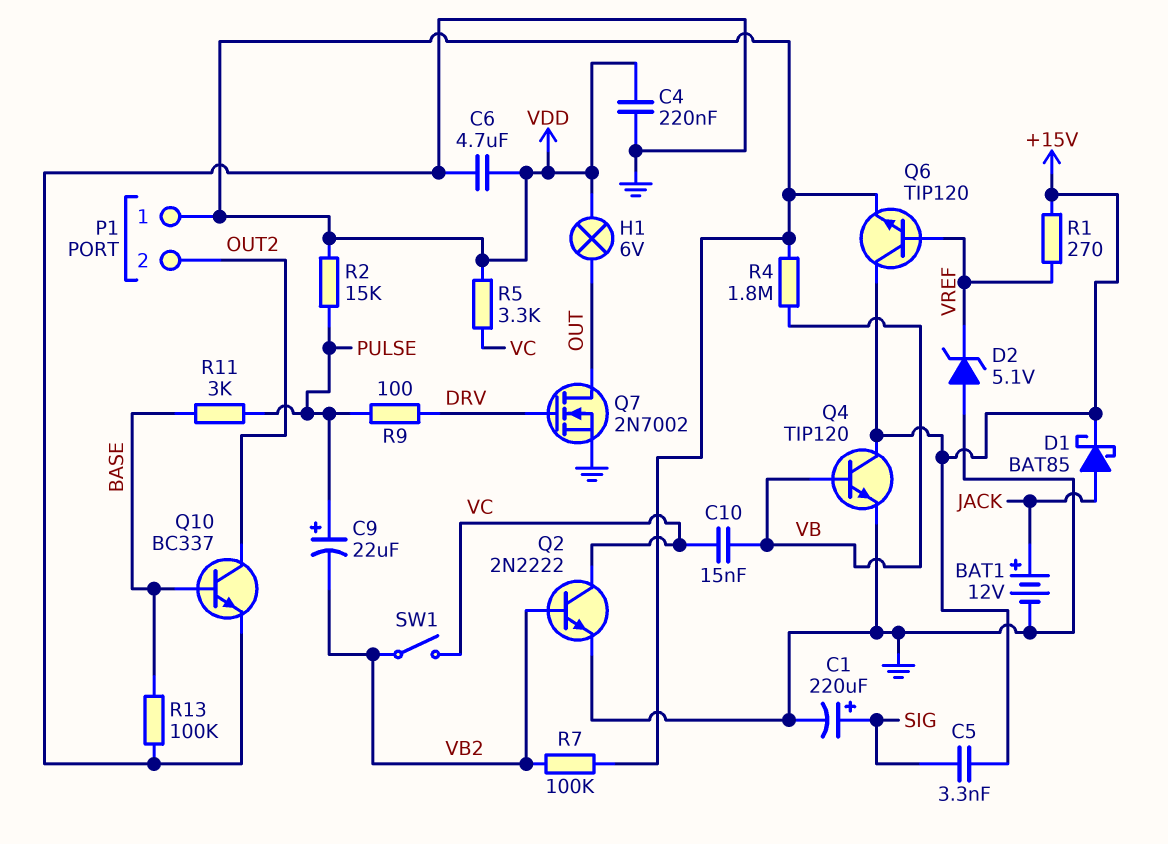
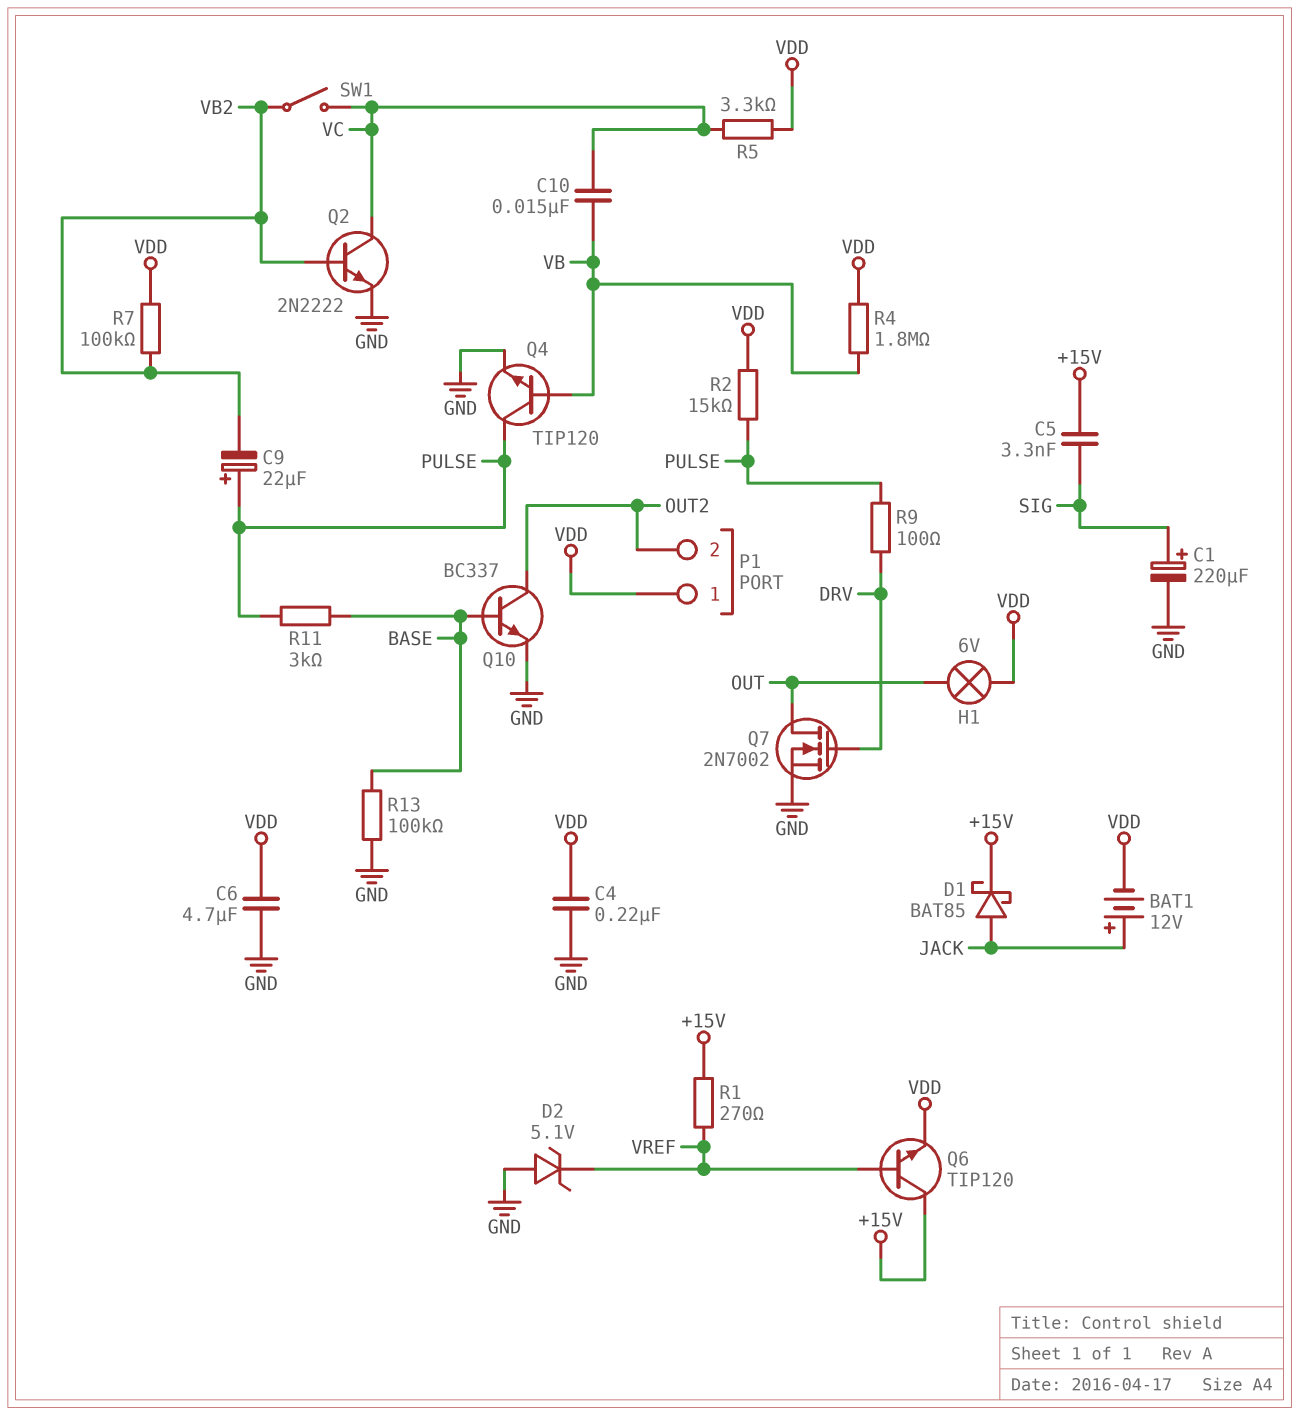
BAT1: 12V (plus JACK, minus GND) -> 12V (plus JACK, minus VDD)
Q4: NPN TIP120 (B VB, C +15V, E GND) -> NPN TIP120 (B VB, C PULSE, E GND)

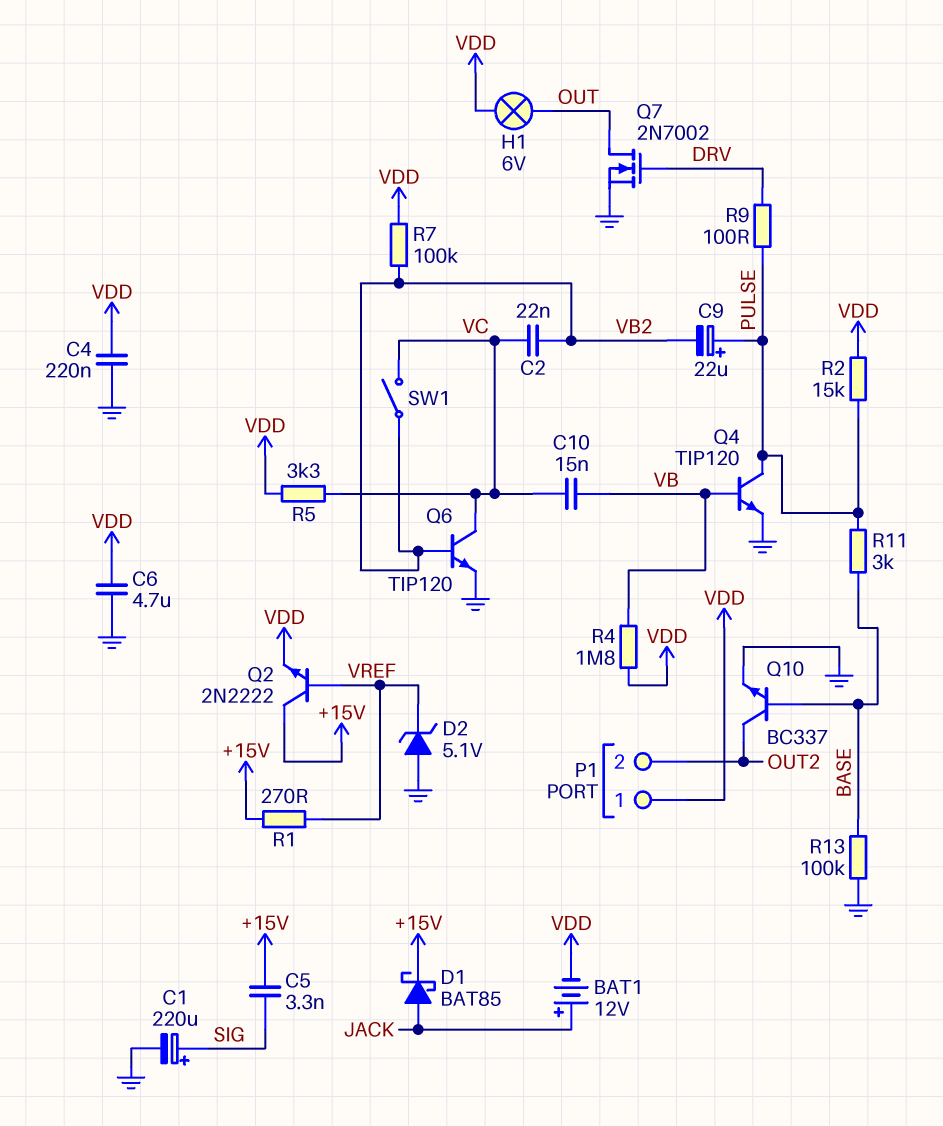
C2: none -> 22nF (VB2, VC)
Q2: NPN 2N2222 (B VB2, C VC, E GND) -> NPN 2N2222 (B VREF, C +15V, E VDD)
Q6: NPN TIP120 (B VREF, C +15V, E VDD) -> NPN TIP120 (B VB2, C VC, E GND)

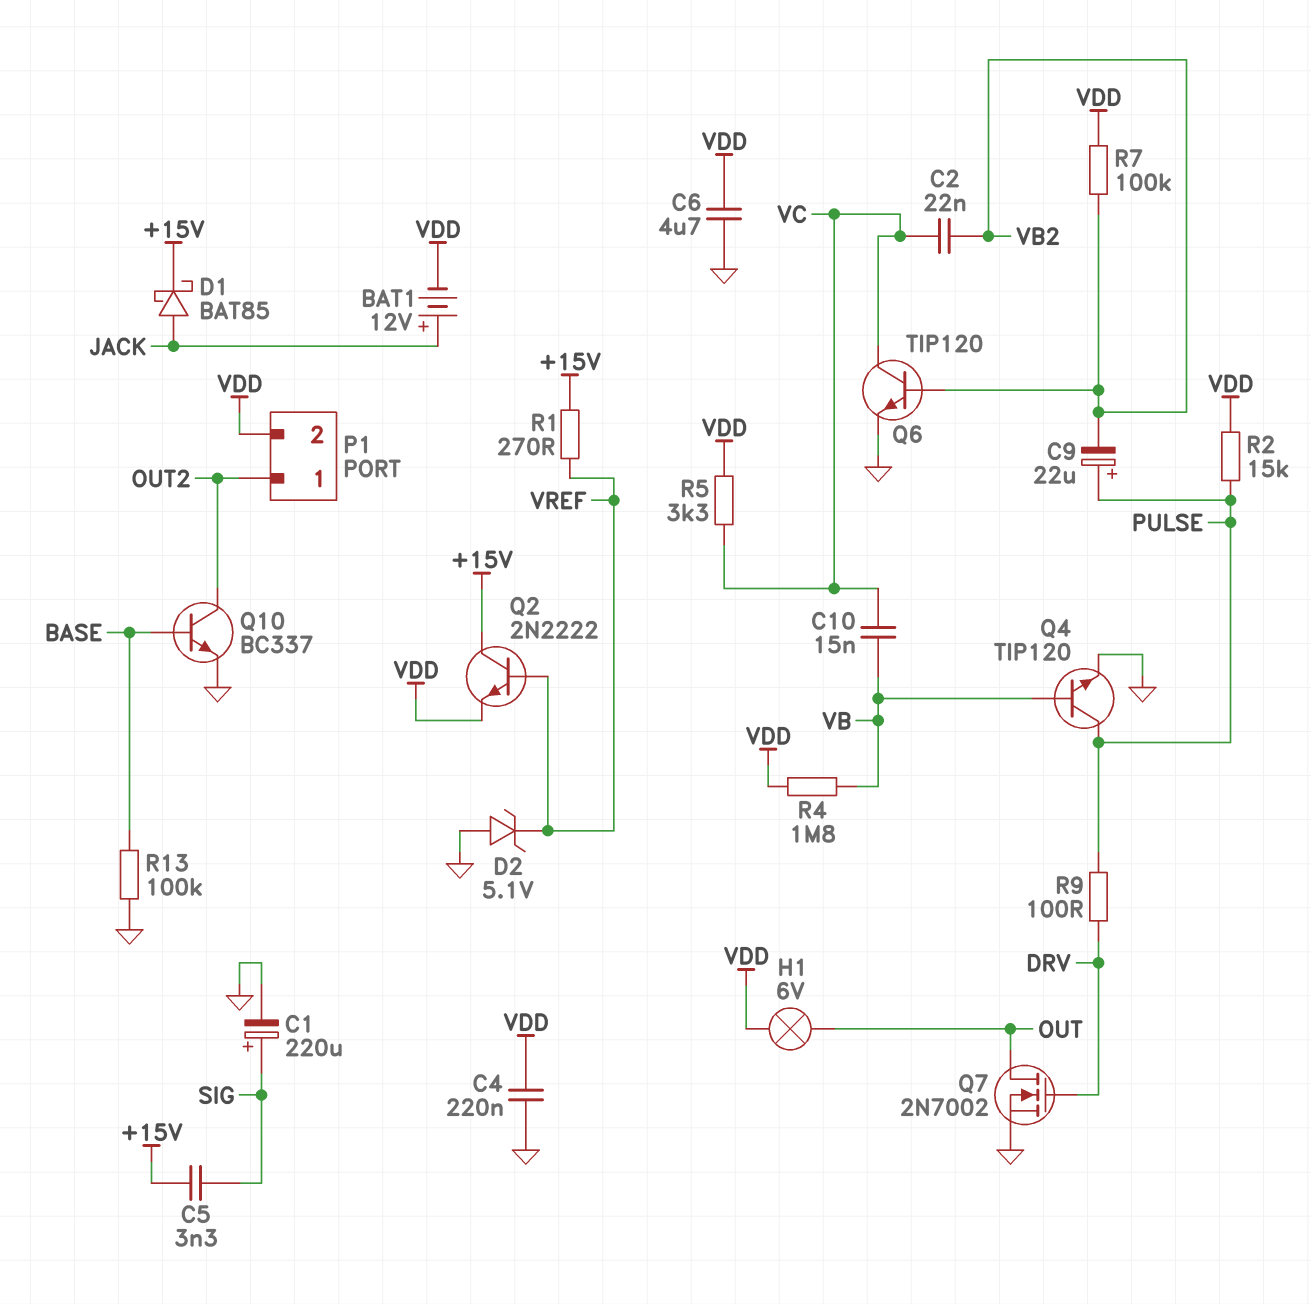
P1 pin 1: VDD -> OUT2
P1 pin 2: OUT2 -> VDD
R11: 3k (BASE, PULSE) -> none
SW1: switch (VB2, VC) -> none

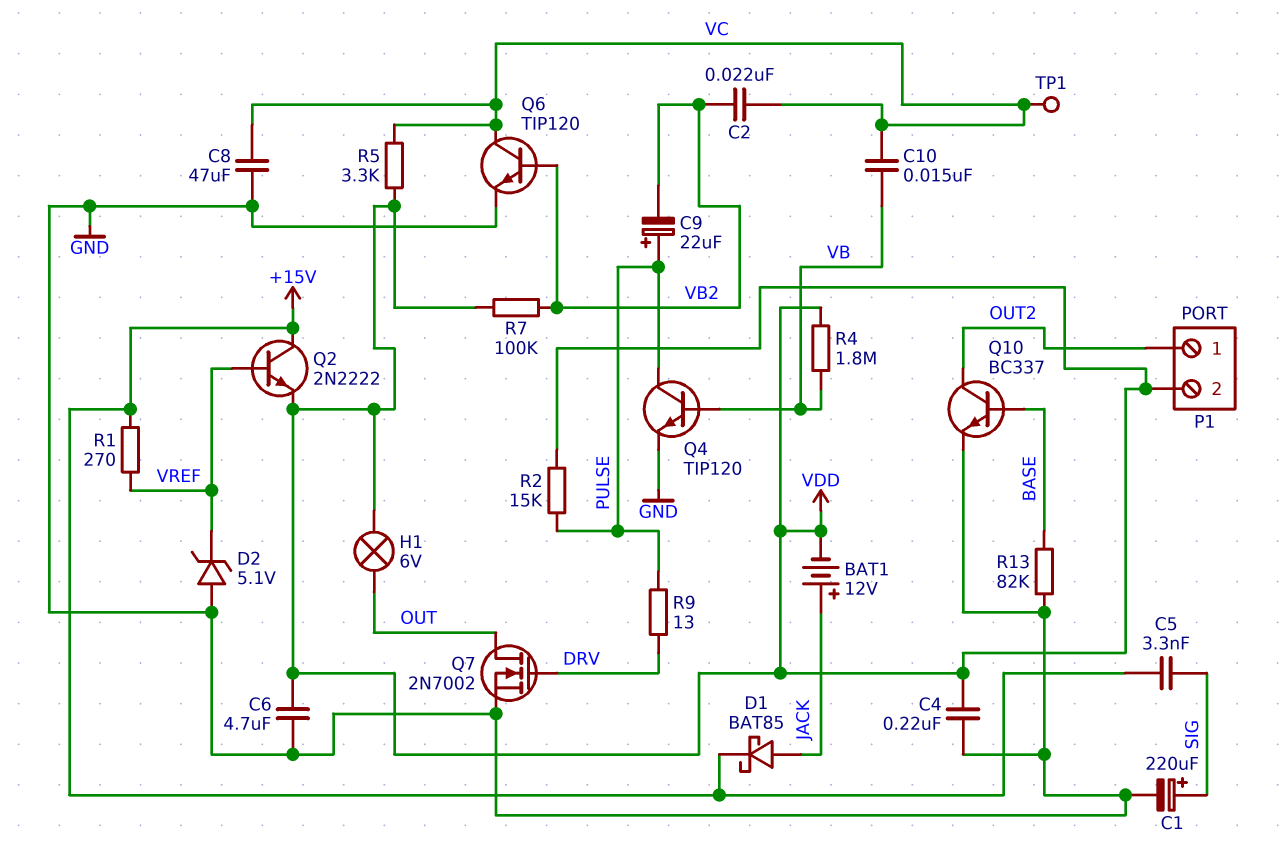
C8: none -> 47uF (GND, VC)
R9: 100 (DRV, PULSE) -> 13 (DRV, PULSE)
R13: 100k (BASE, GND) -> 82k (BASE, GND)
TP1: none -> test point (VC)

